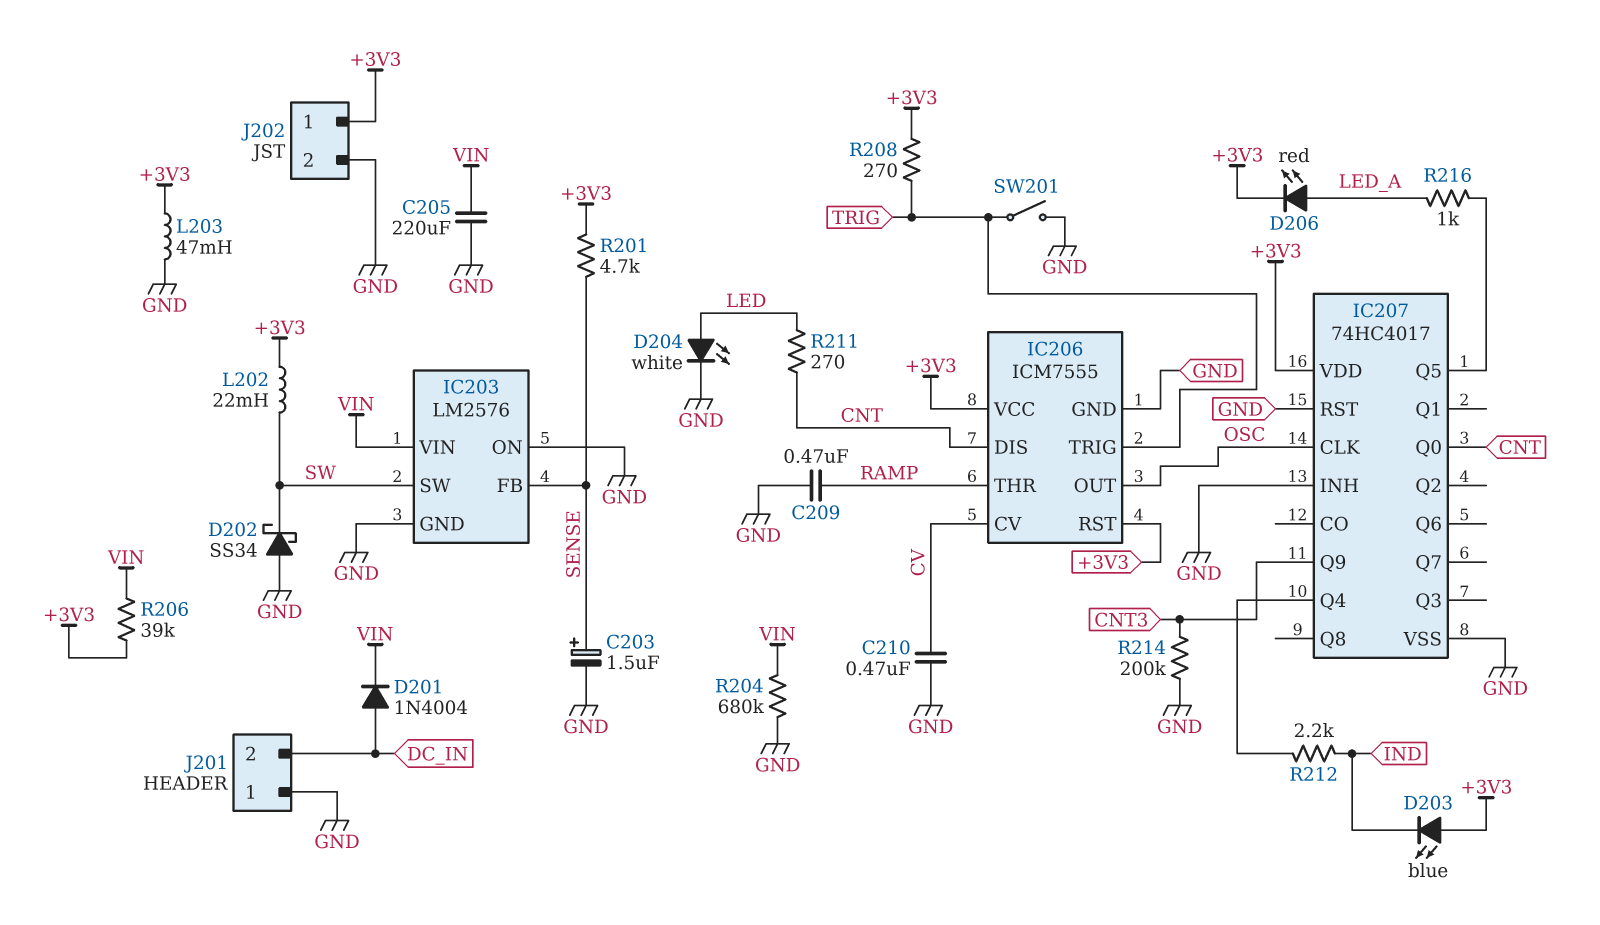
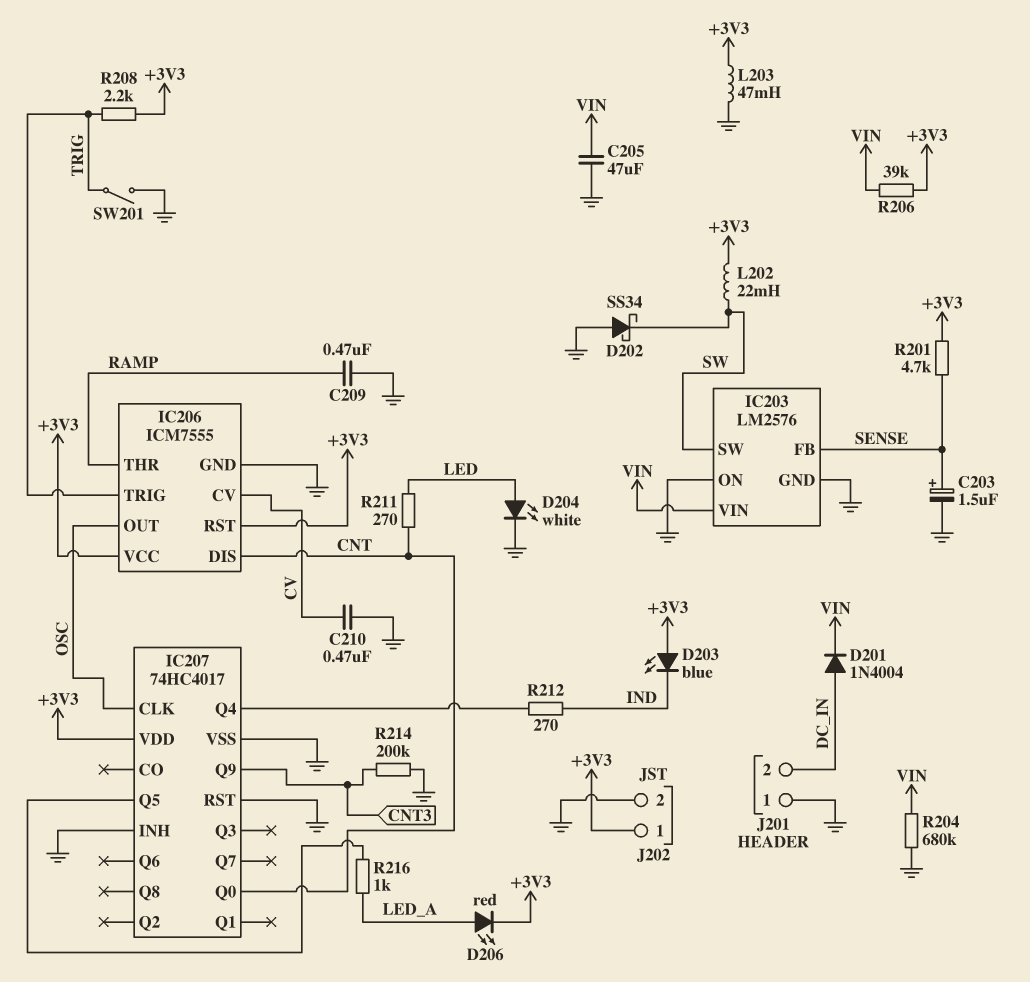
C205: 220uF (GND, VIN) -> 47uF (GND, VIN)
R208: 270 (+3V3, TRIG) -> 2.2k (+3V3, TRIG)
R212: 2.2k (IC207/Q4, IND) -> 270 (IC207/Q4, IND)

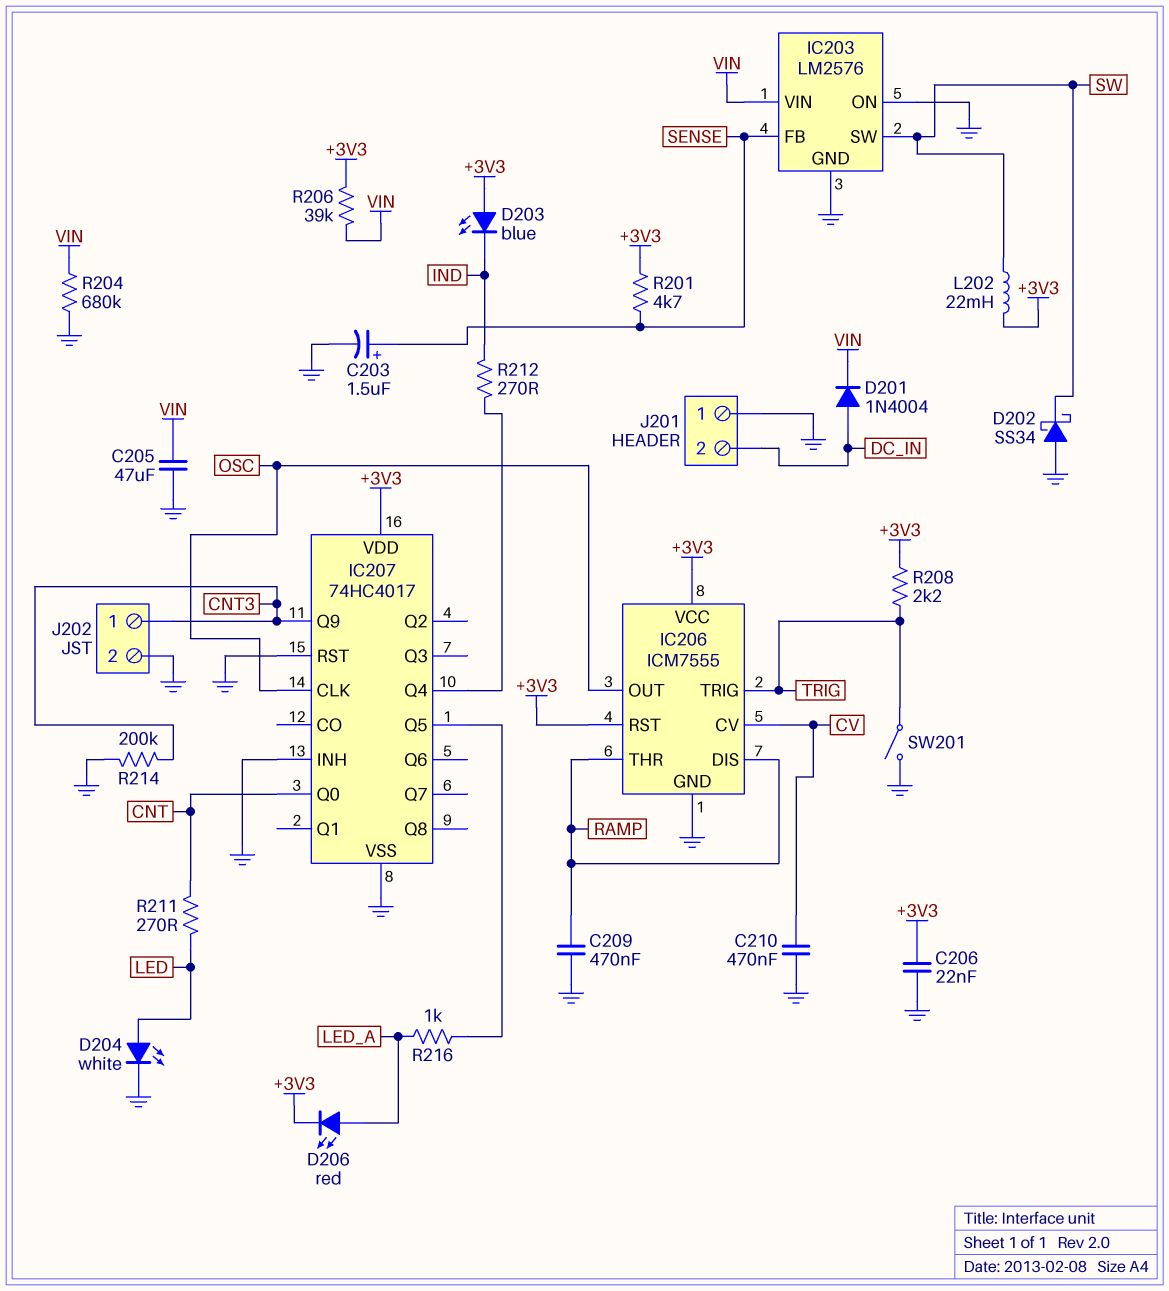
C206: none -> 22nF (+3V3, GND)
IC206 pin DIS: CNT -> RAMP
J202 pin 1: +3V3 -> CNT3
L203: 47mH (+3V3, GND) -> none

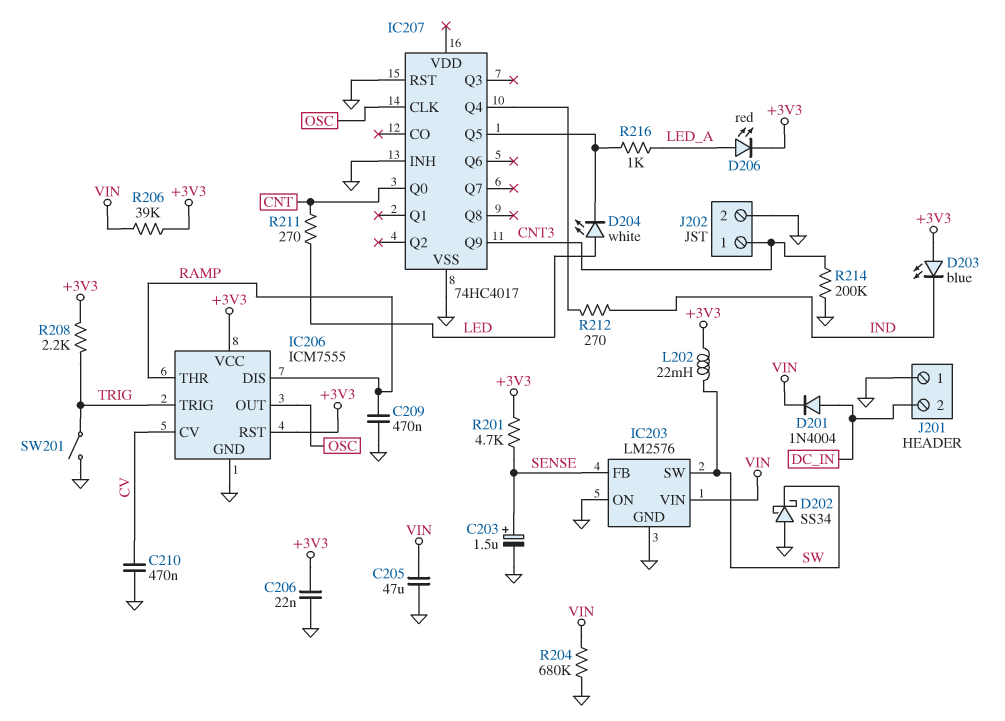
D204: LED white (A LED, K GND) -> LED white (A LED, K IC207/Q5)
IC207 pin VDD: +3V3 -> none

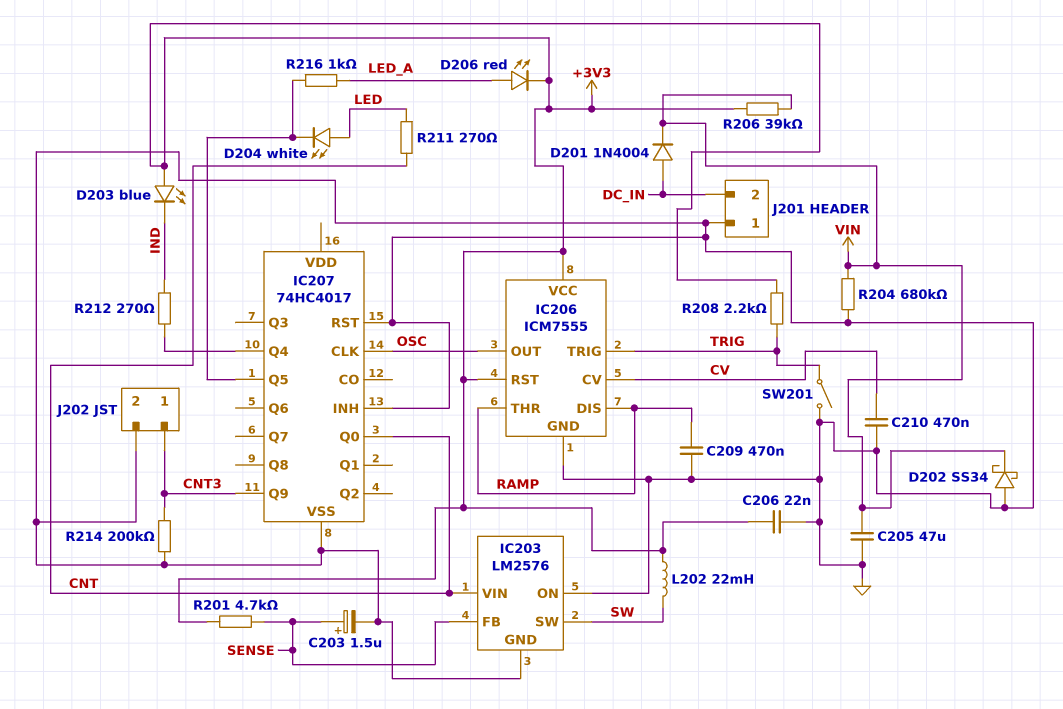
D202: schottky SS34 (A GND, K SW) -> schottky SS34 (A GND, K VIN)
IC203 pin VIN: VIN -> CNT

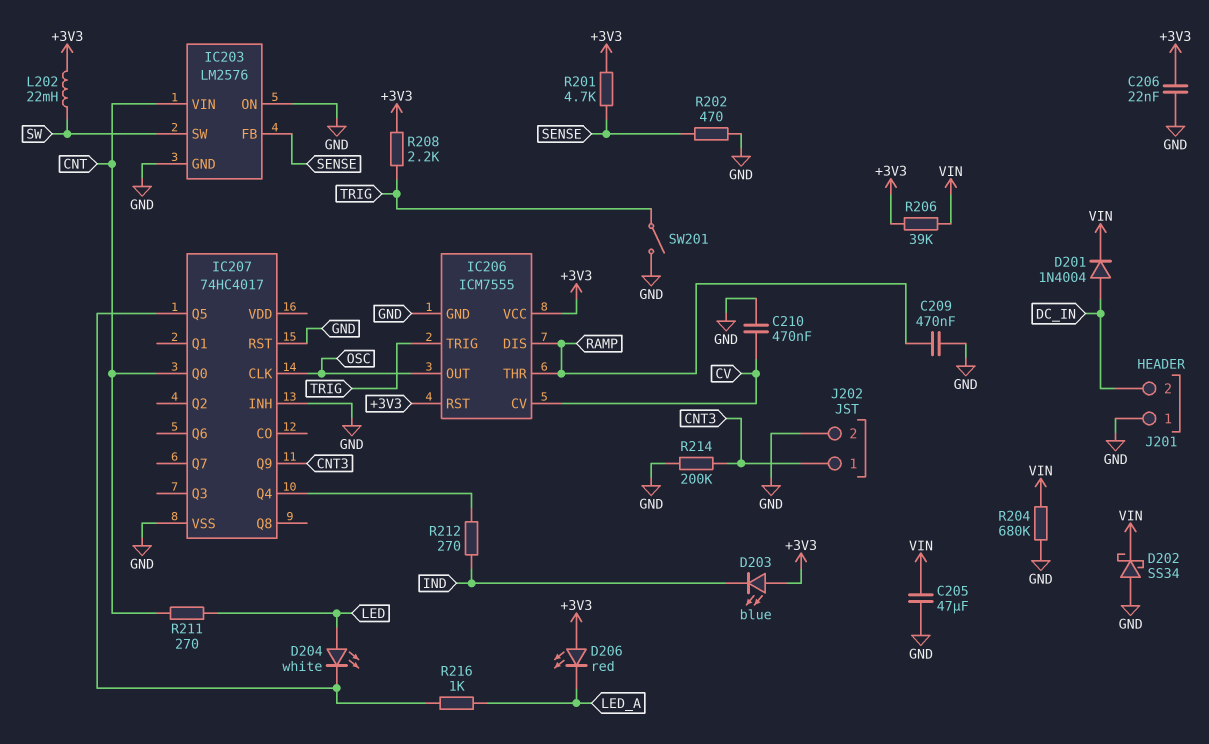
C203: 1.5uF (plus SENSE, minus GND) -> none
D206: LED red (A LED_A, K +3V3) -> LED red (A +3V3, K LED_A)
R202: none -> 470 (GND, SENSE)

